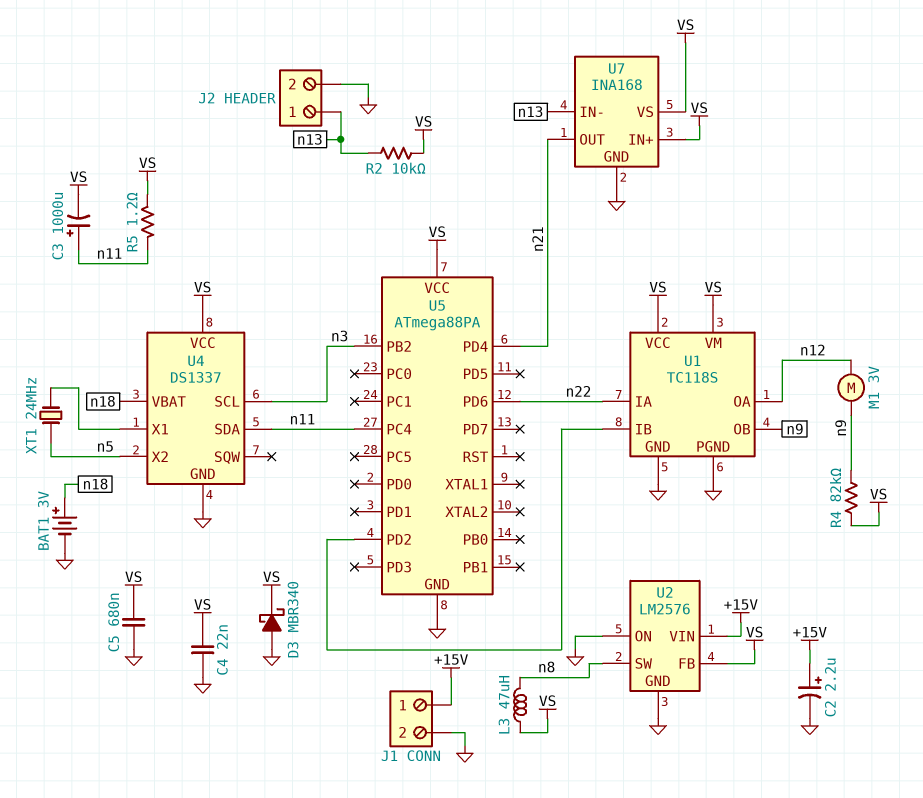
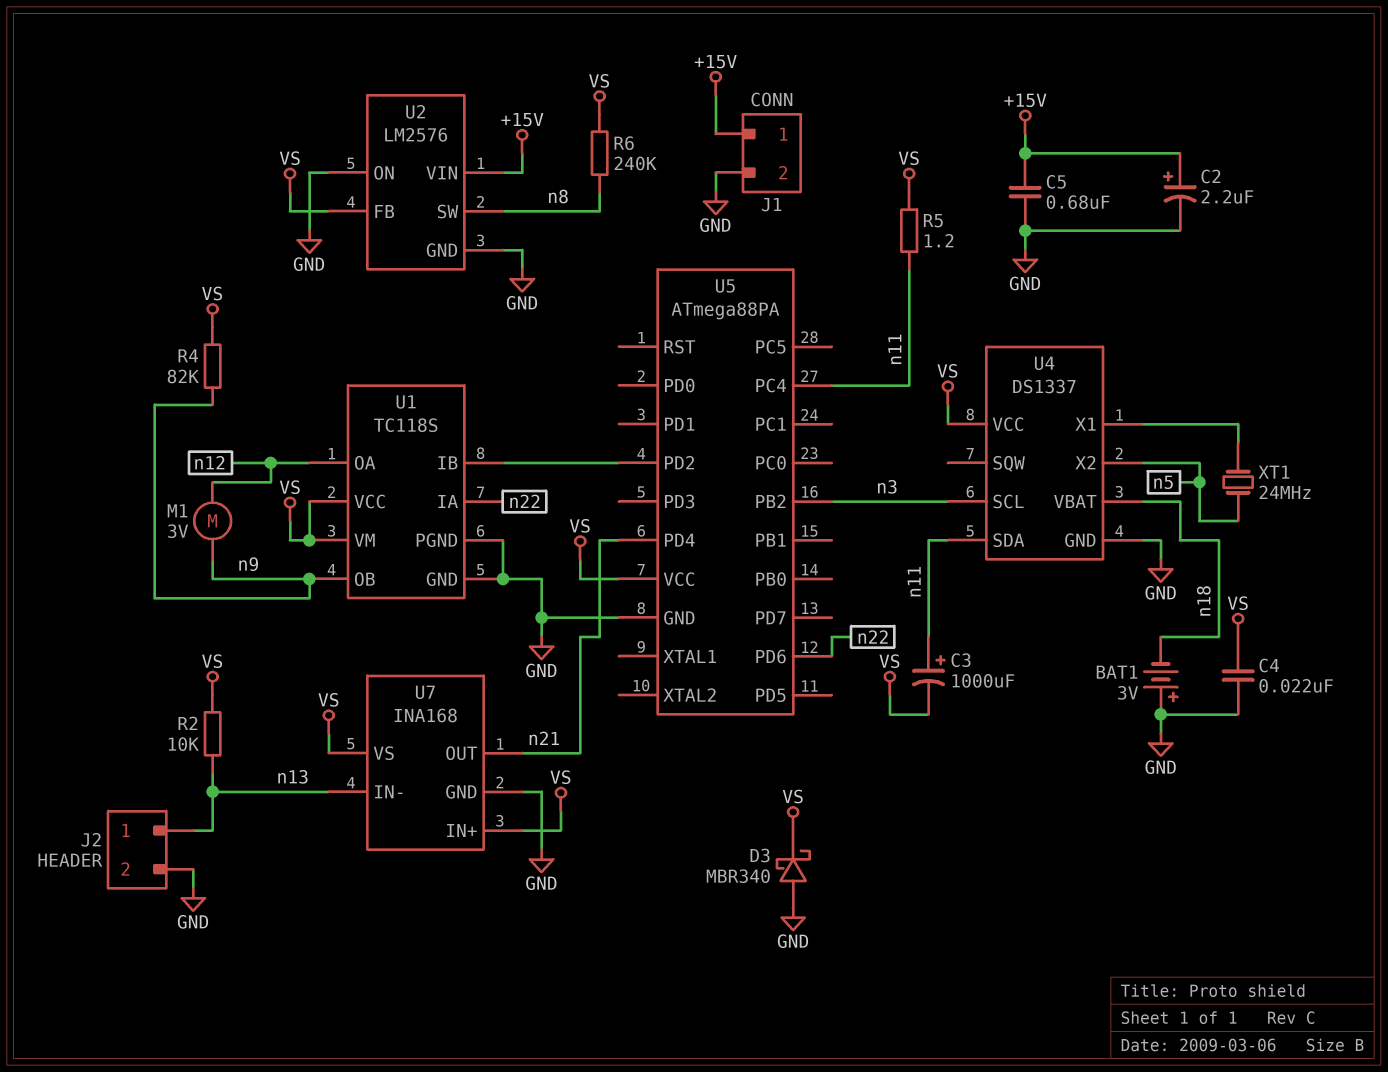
BAT1: 3V (plus n18, minus GND) -> 3V (plus GND, minus n18)
C5: 680nF (GND, VS) -> 680nF (+15V, GND)
L3: 47uH (VS, n8) -> none
R6: none -> 240k (VS, n8)

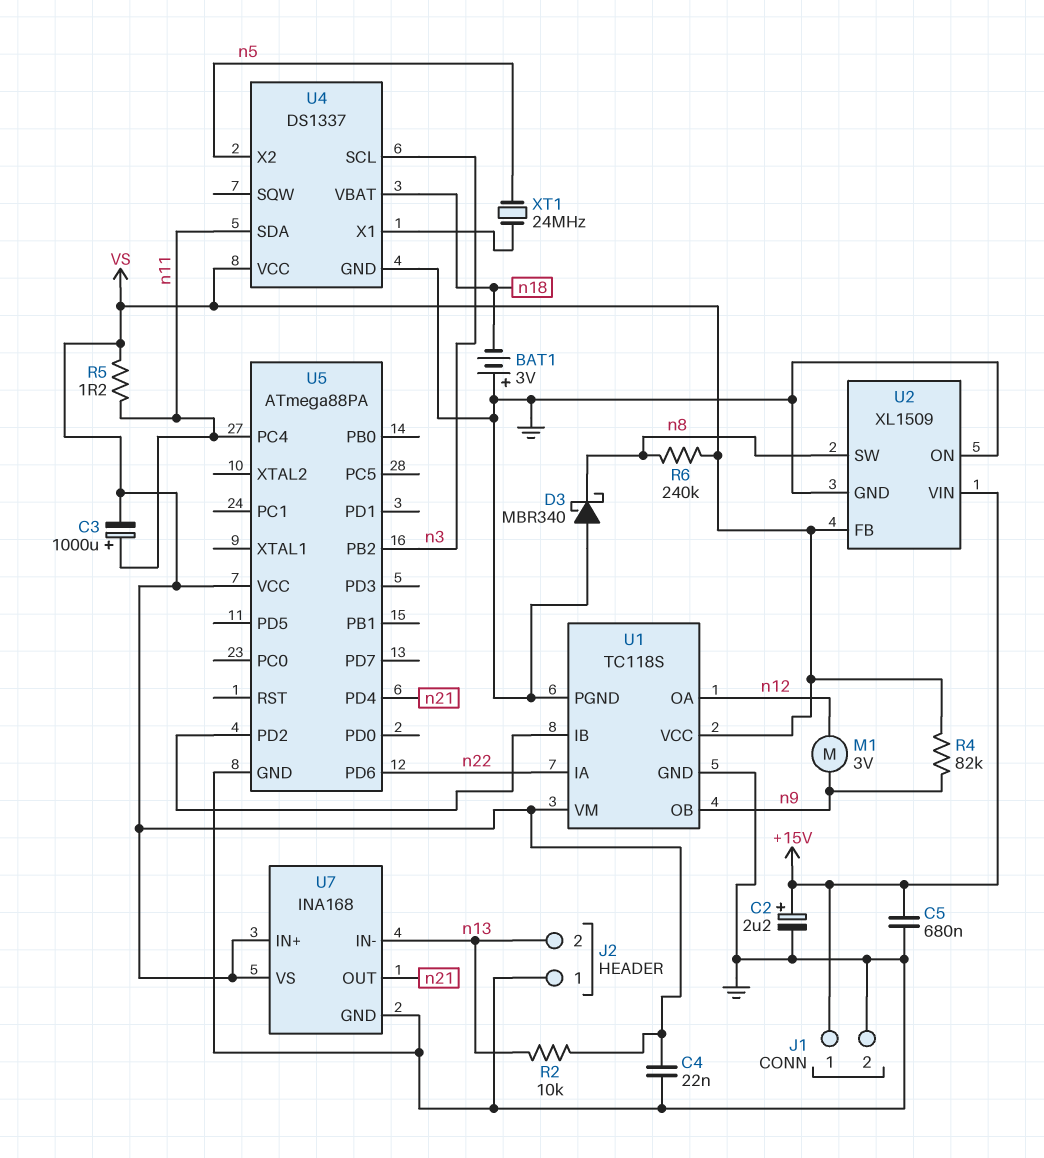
D3: schottky MBR340 (A GND, K VS) -> schottky MBR340 (A GND, K n8)
J2 pin 1: n13 -> GND
J2 pin 2: GND -> n13
U2: LM2576 -> XL1509

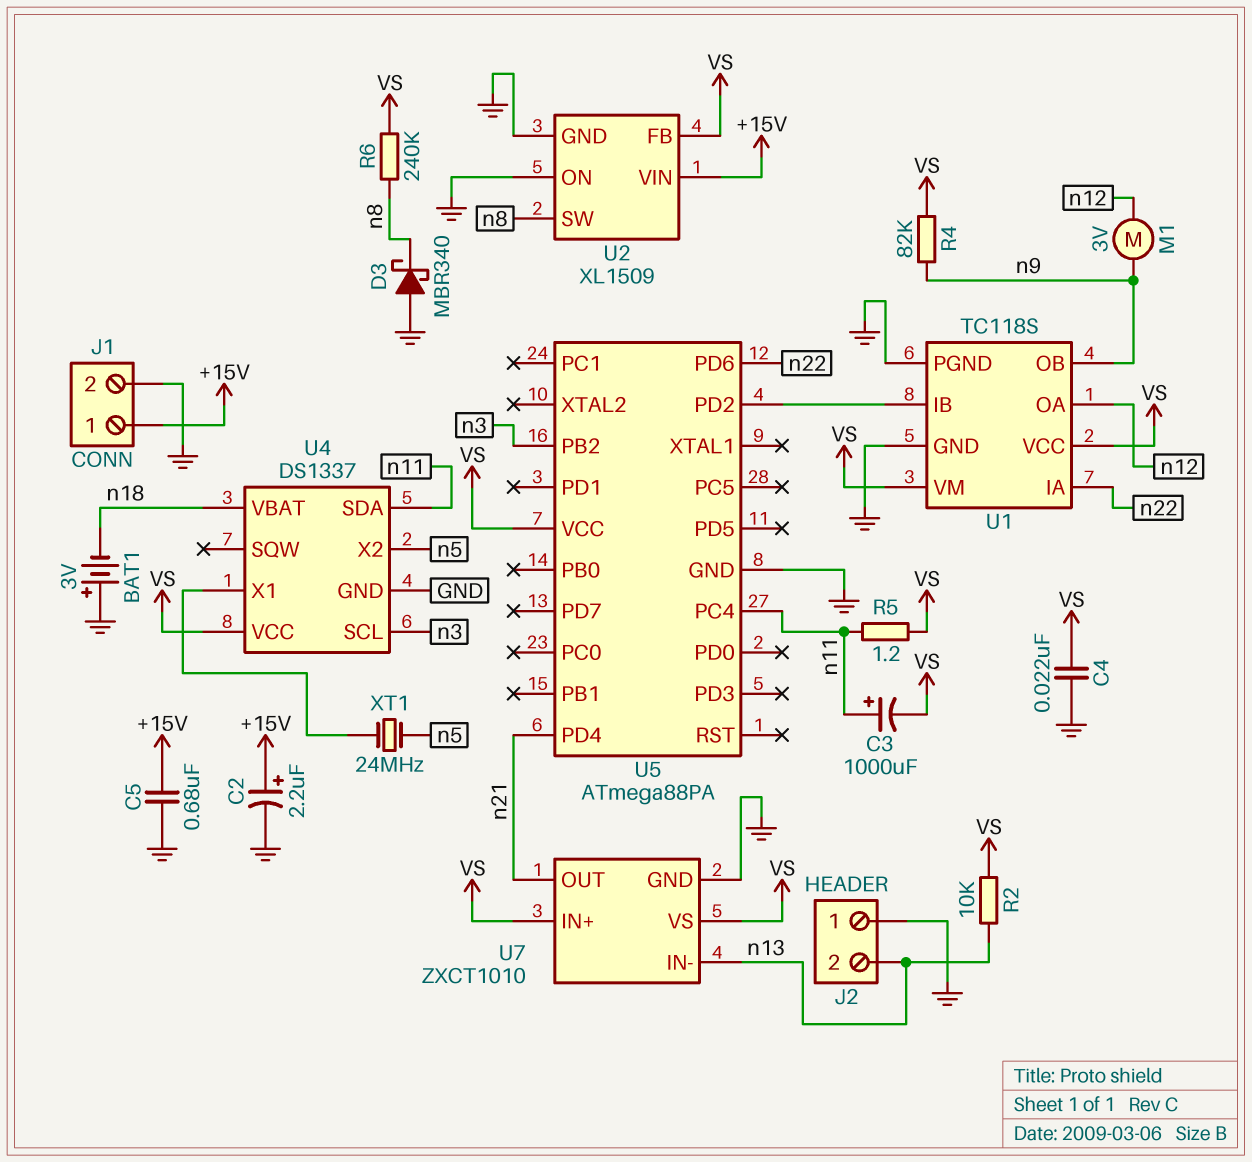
U7: INA168 -> ZXCT1010

